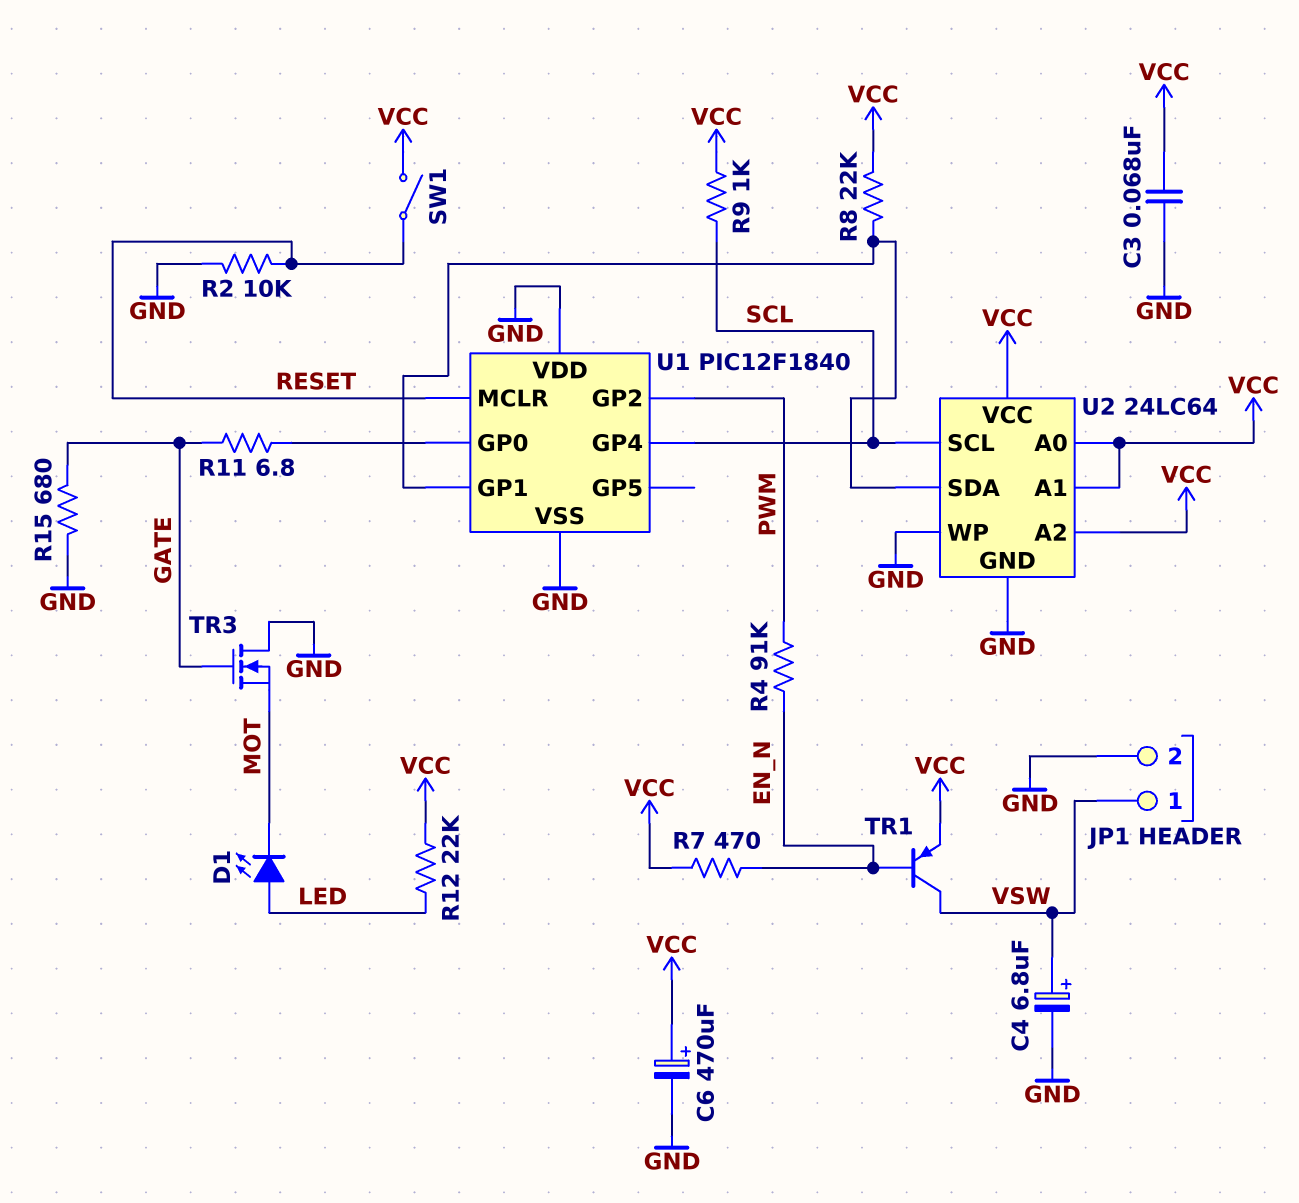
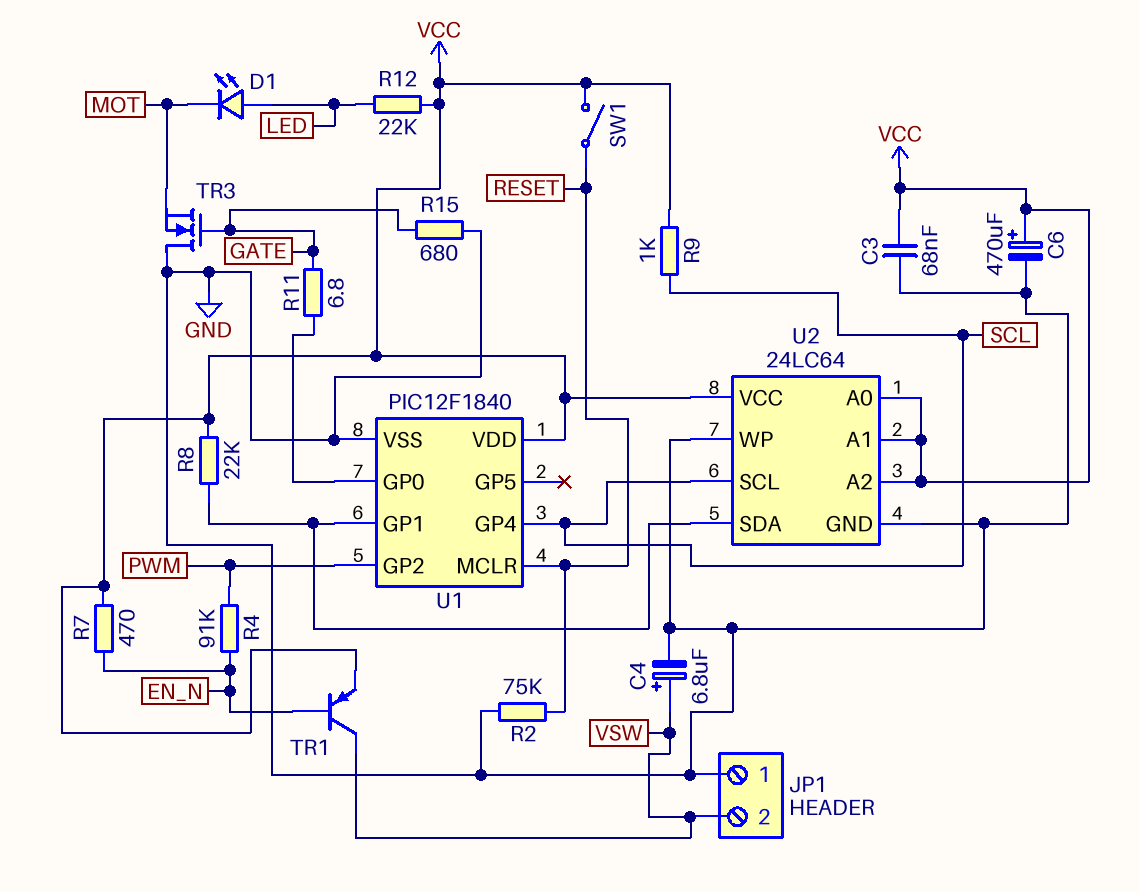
JP1 pin 1: VSW -> GND
JP1 pin 2: GND -> VSW
R2: 10k (GND, RESET) -> 75k (GND, RESET)
U1 pin VDD: GND -> VCC

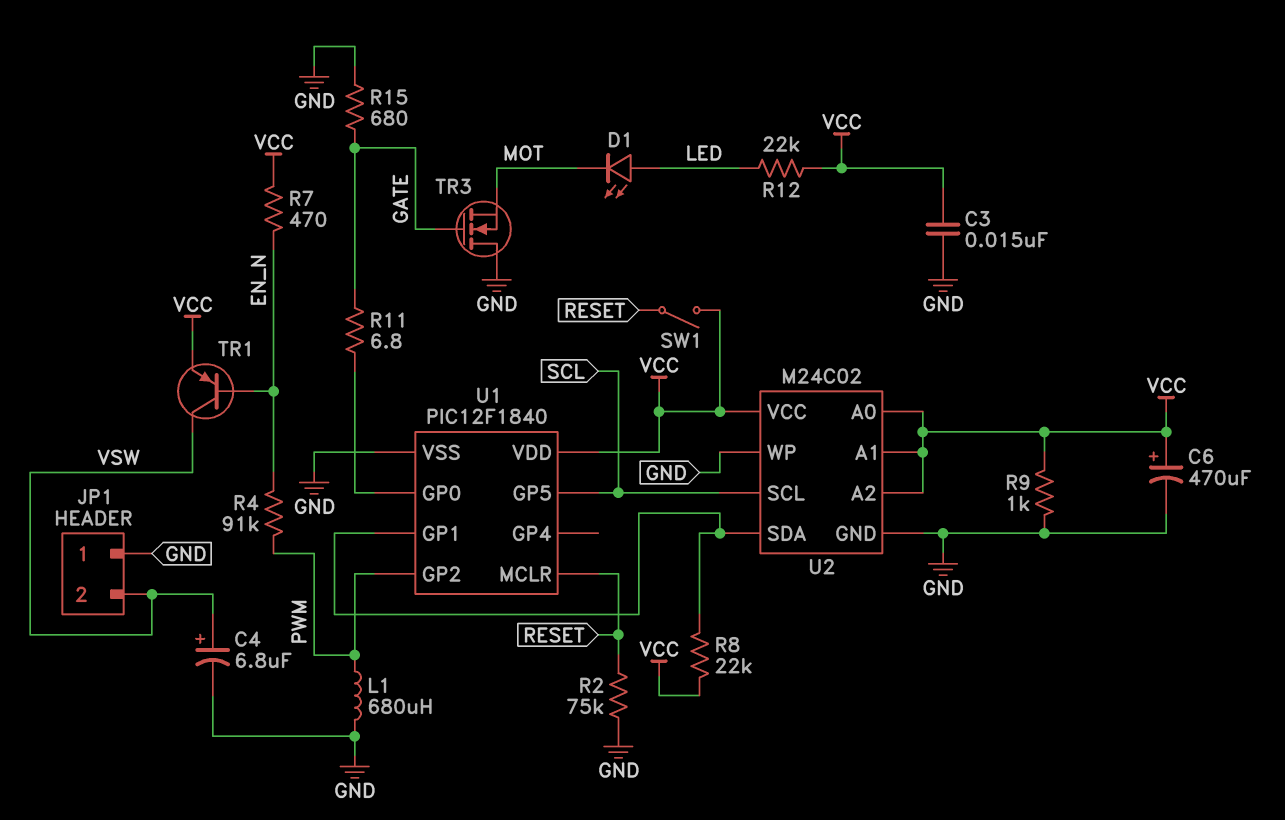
C3: 68nF (GND, VCC) -> 15nF (GND, VCC)
L1: none -> 680uH (GND, PWM)
R9: 1k (SCL, VCC) -> 1k (GND, VCC)
U1 pin GP4: SCL -> none
U1 pin GP5: none -> SCL
U2: 24LC64 -> M24C02

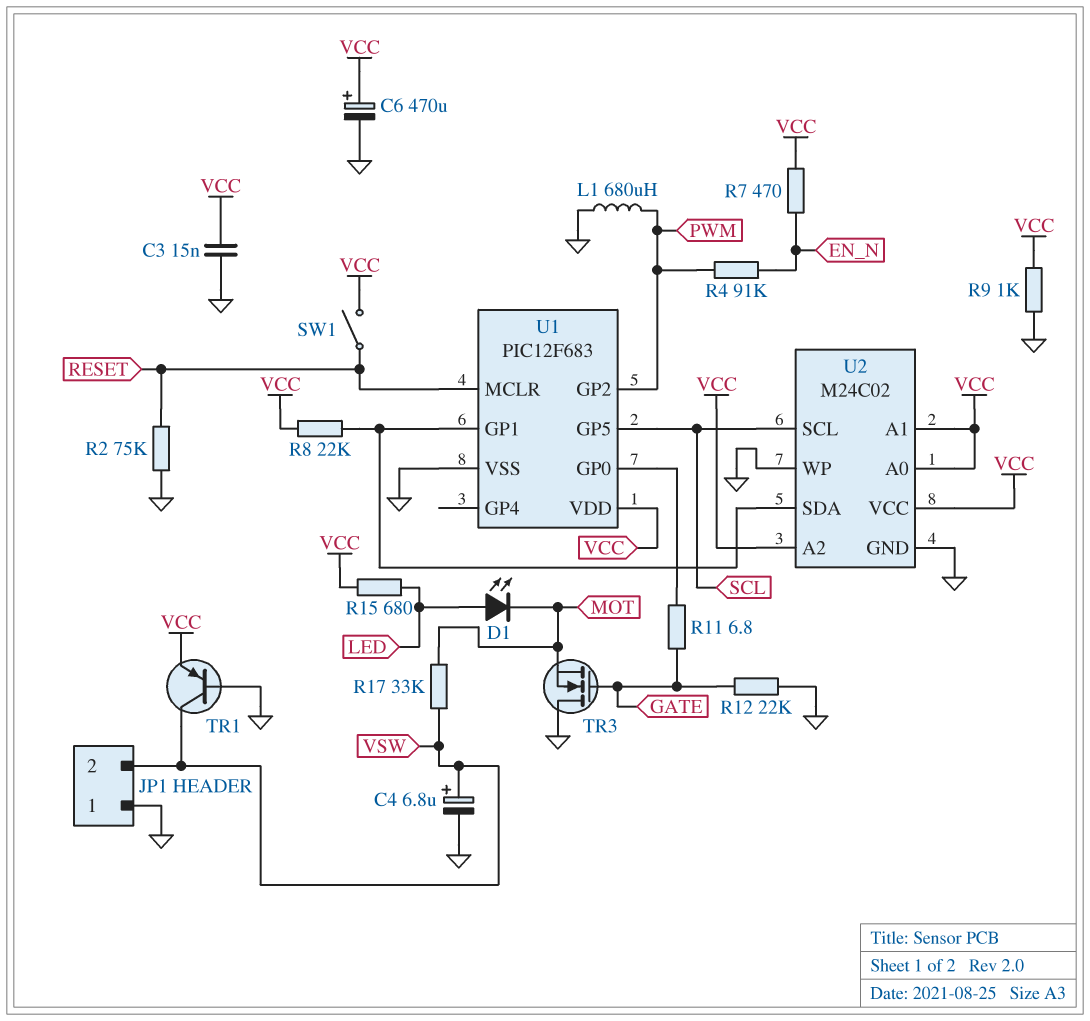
R12: 22k (LED, VCC) -> 22k (GATE, GND)
R15: 680 (GATE, GND) -> 680 (LED, VCC)
R17: none -> 33k (MOT, VSW)
TR1: PNP (B EN_N, C VSW, E VCC) -> PNP (B GND, C VSW, E VCC)
U1: PIC12F1840 -> PIC12F683

